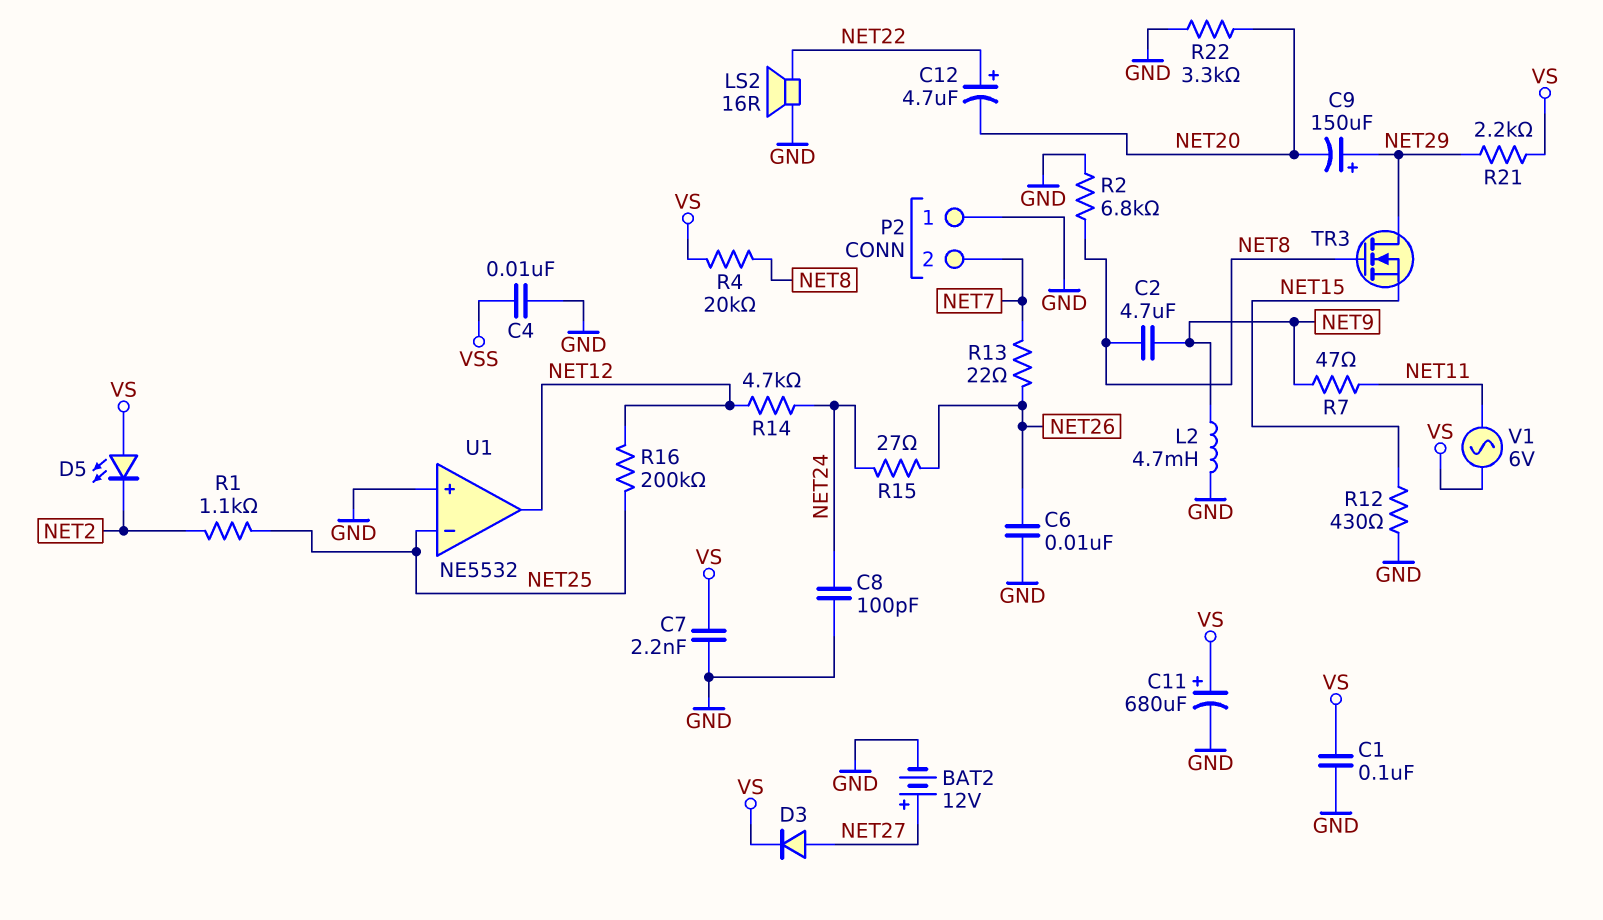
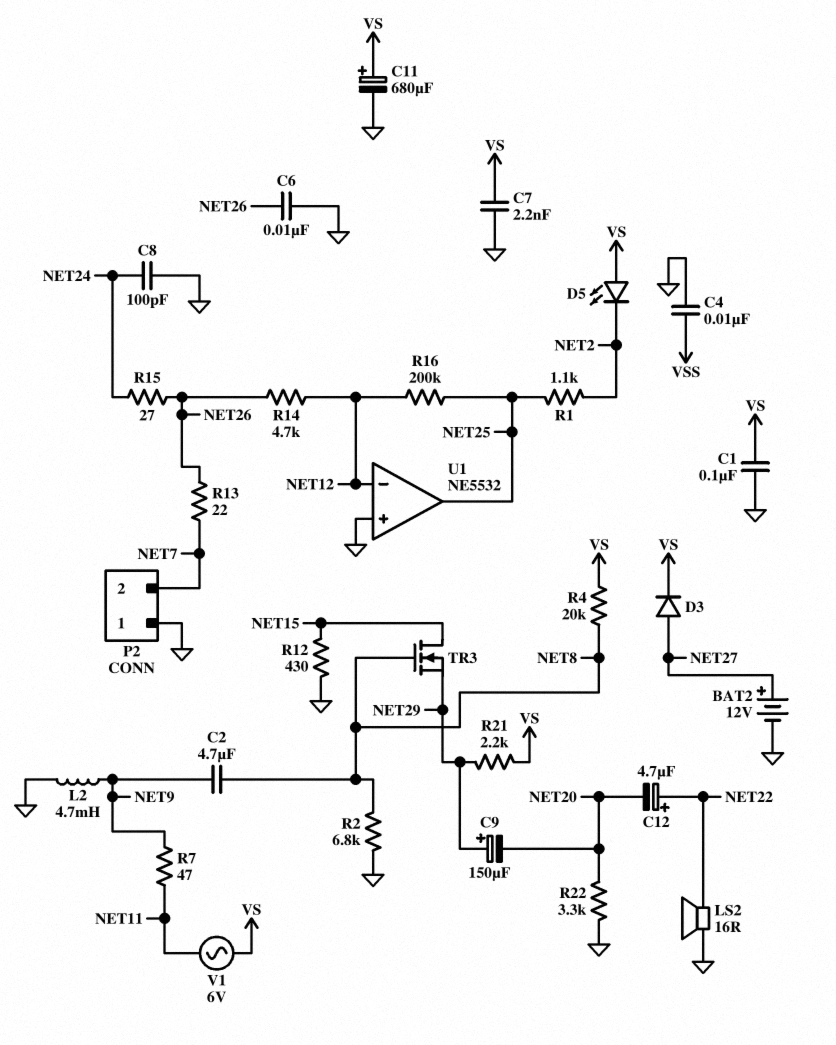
R14: 4.7k (NET12, NET24) -> 4.7k (NET12, NET26)
TR3: NMOS (G NET8, D NET29, S NET15) -> NMOS (G NET8, D NET15, S NET29)
U1 pin in-: NET25 -> NET12
U1 pin out: NET12 -> NET25

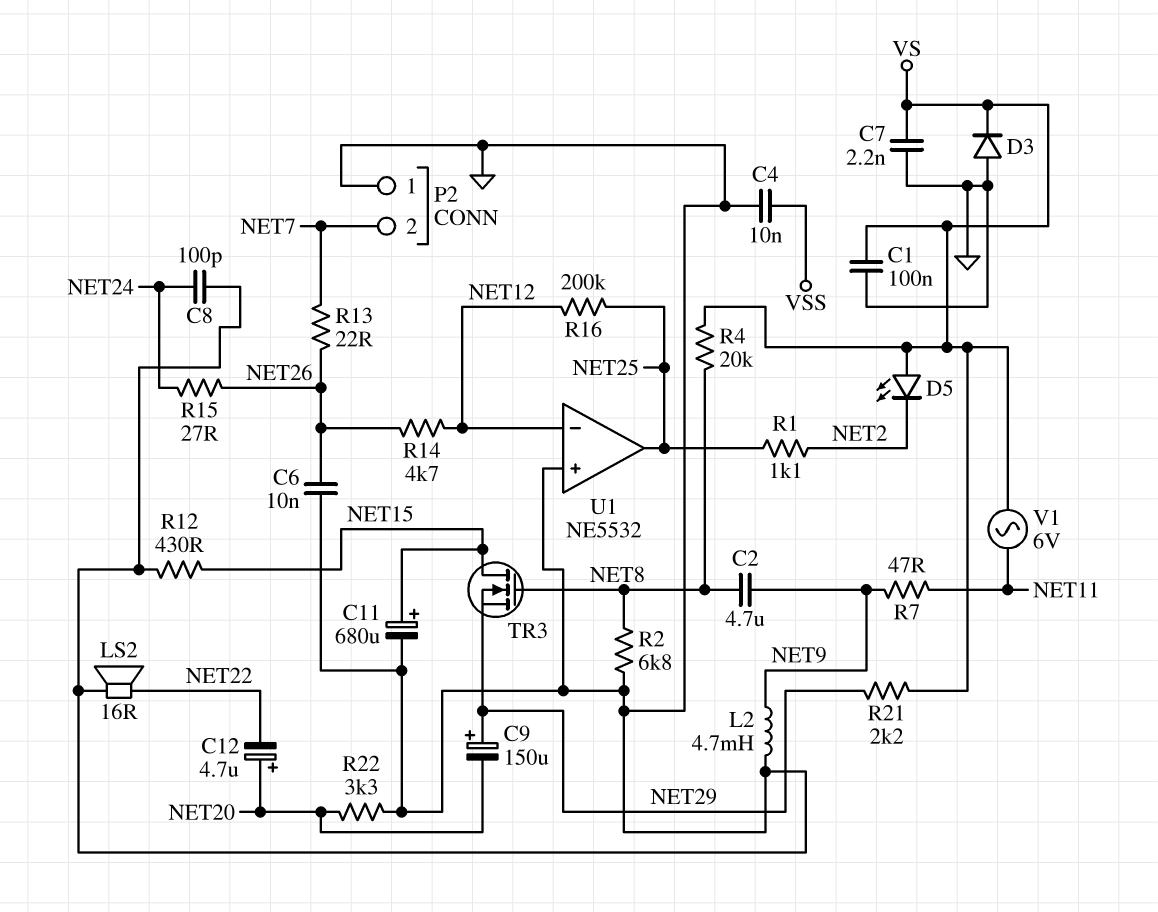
BAT2: 12V (plus NET27, minus GND) -> none
C11: 680uF (plus VS, minus GND) -> 680uF (plus NET15, minus GND)
C12: 4.7uF (plus NET22, minus NET20) -> 4.7uF (plus NET20, minus NET22)
D3: diode (A NET27, K VS) -> diode (A GND, K VS)

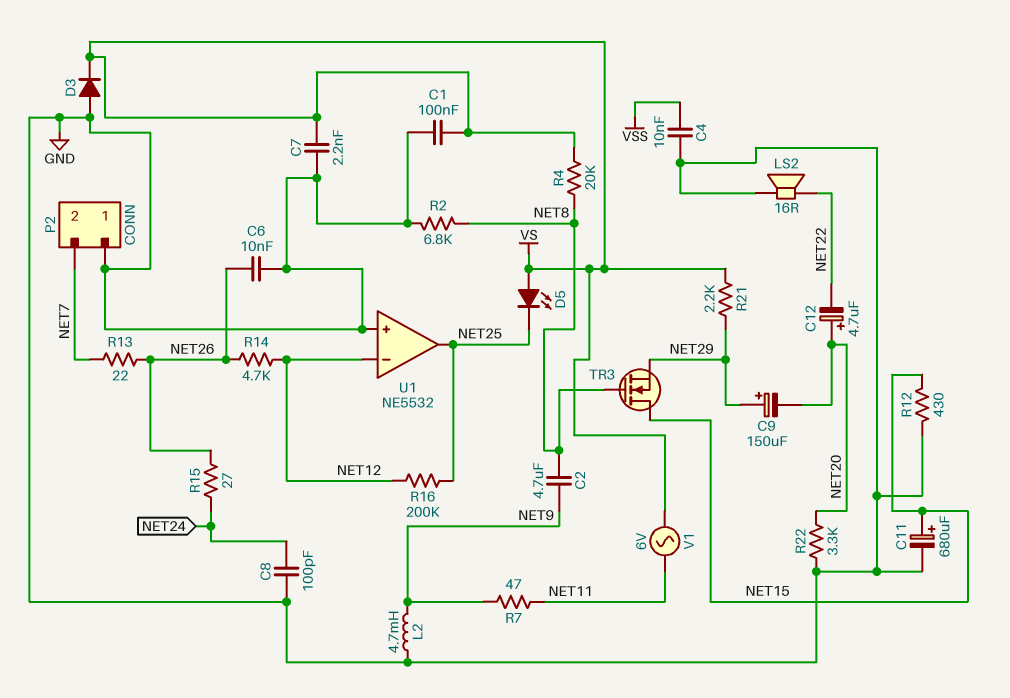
D5: LED (A VS, K NET2) -> LED (A VS, K NET25)
R1: 1.1k (NET2, NET25) -> none

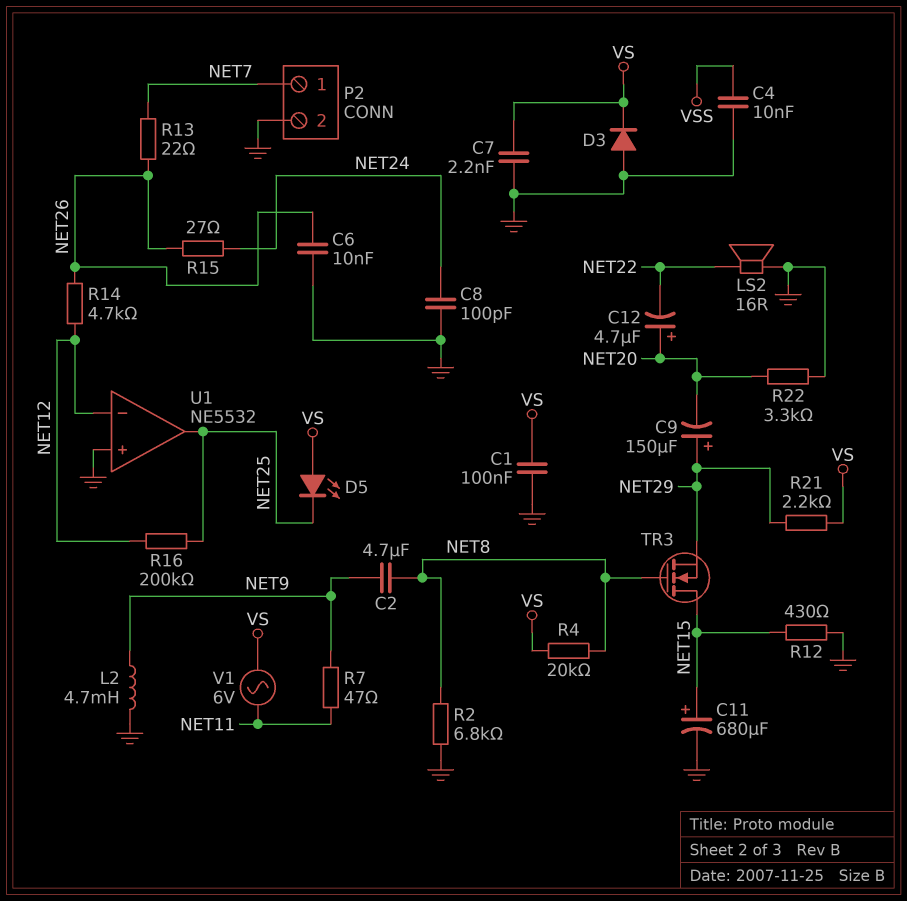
P2 pin 1: GND -> NET7
P2 pin 2: NET7 -> GND

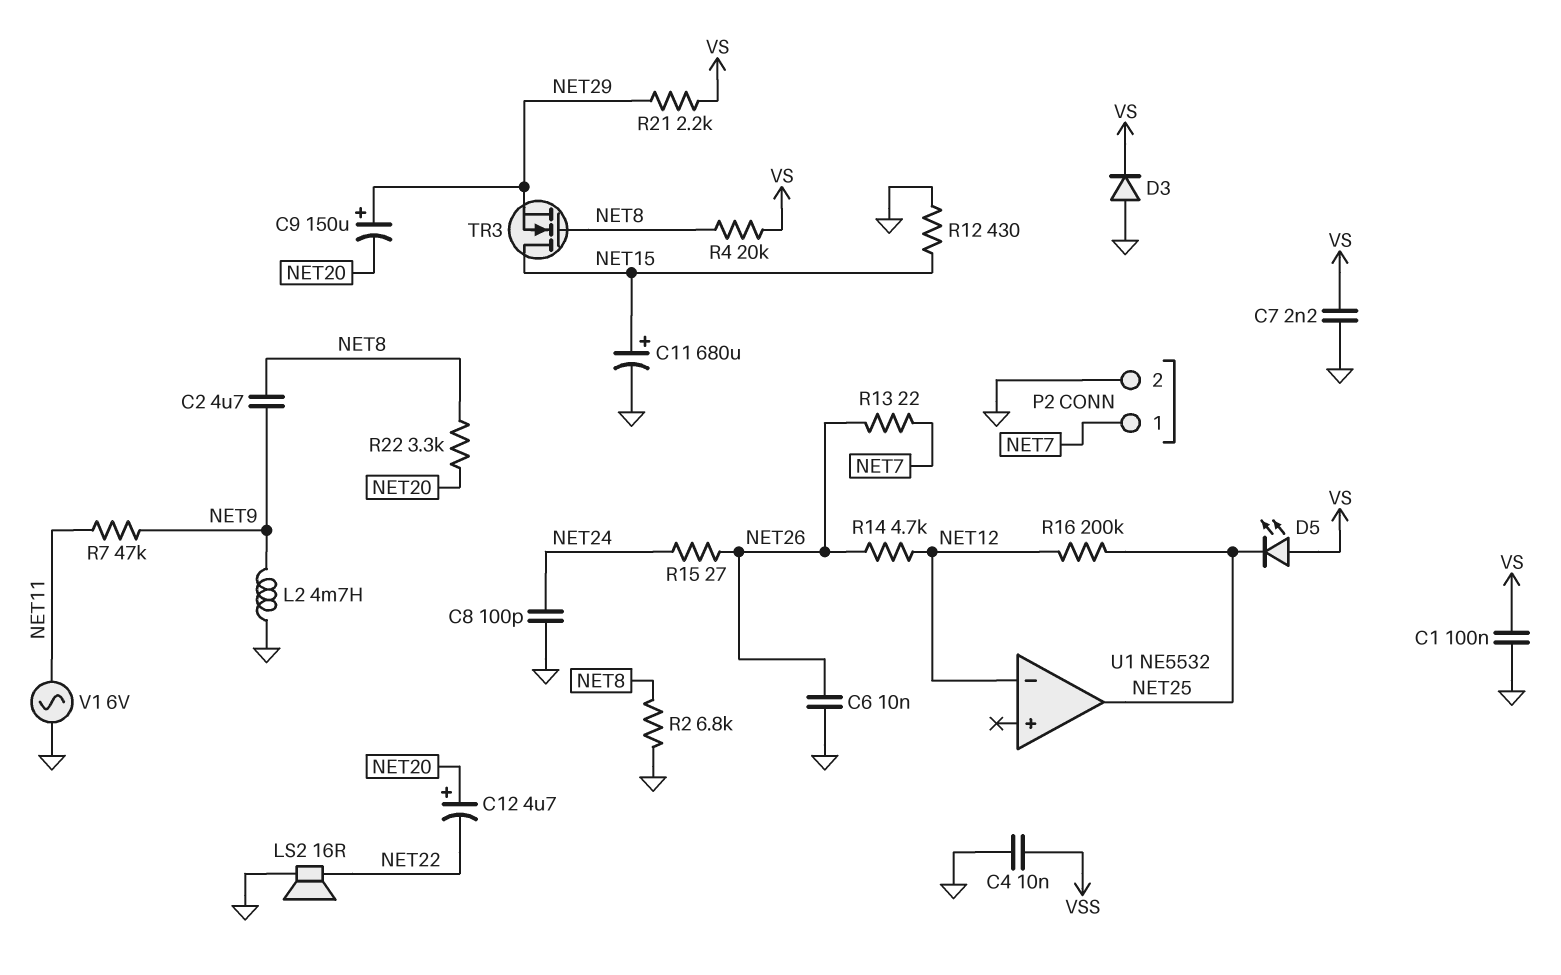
R7: 47 (NET9, NET11) -> 47k (NET9, NET11)
R22: 3.3k (GND, NET20) -> 3.3k (NET8, NET20)
U1 pin in+: GND -> none
V1: AC 6V (NET11, VS) -> AC 6V (GND, NET11)

